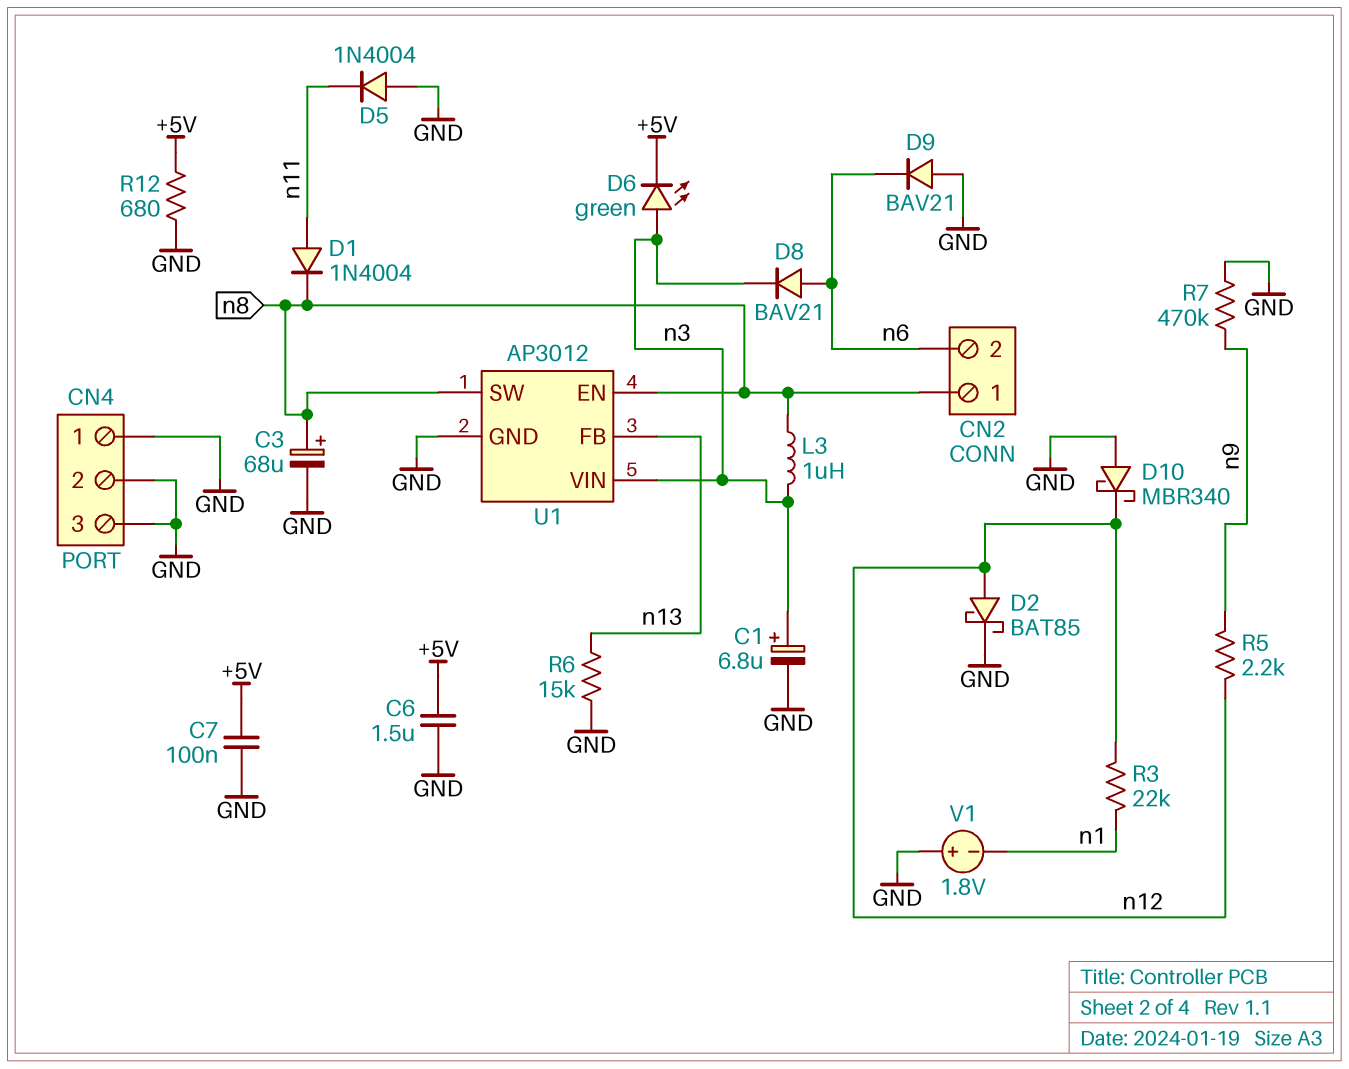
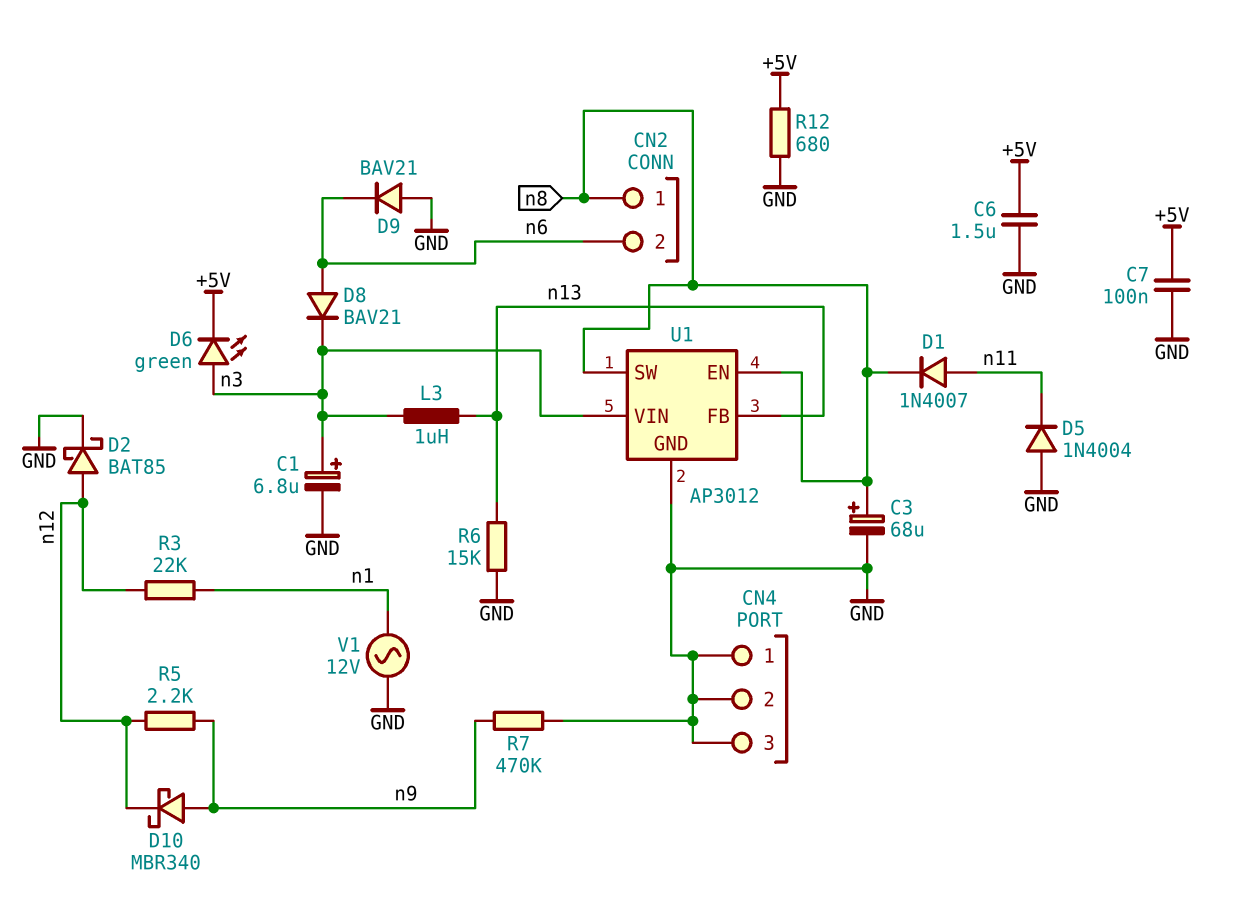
D1: diode 1N4004 (A n11, K n8) -> diode 1N4007 (A n11, K n8)
D10: schottky MBR340 (A GND, K n12) -> schottky MBR340 (A n9, K n12)
L3: 1uH (n3, n8) -> 1uH (n3, n13)
V1: 1.8V (plus GND, minus n1) -> AC 12V (GND, n1)

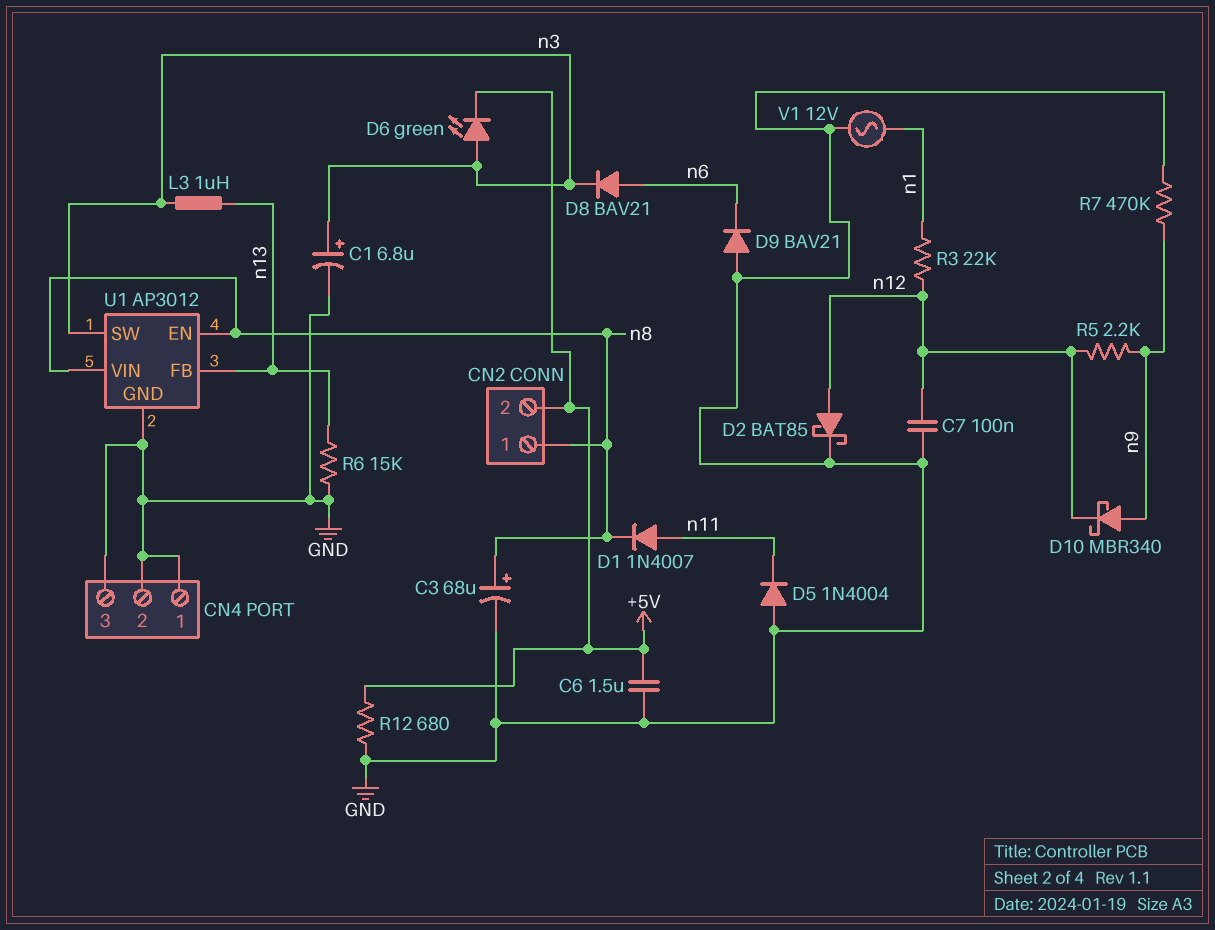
C7: 100nF (+5V, GND) -> 100nF (GND, n12)
CN2 pin 2: n6 -> +5V
U1 pin SW: n8 -> n3
U1 pin VIN: n3 -> n8

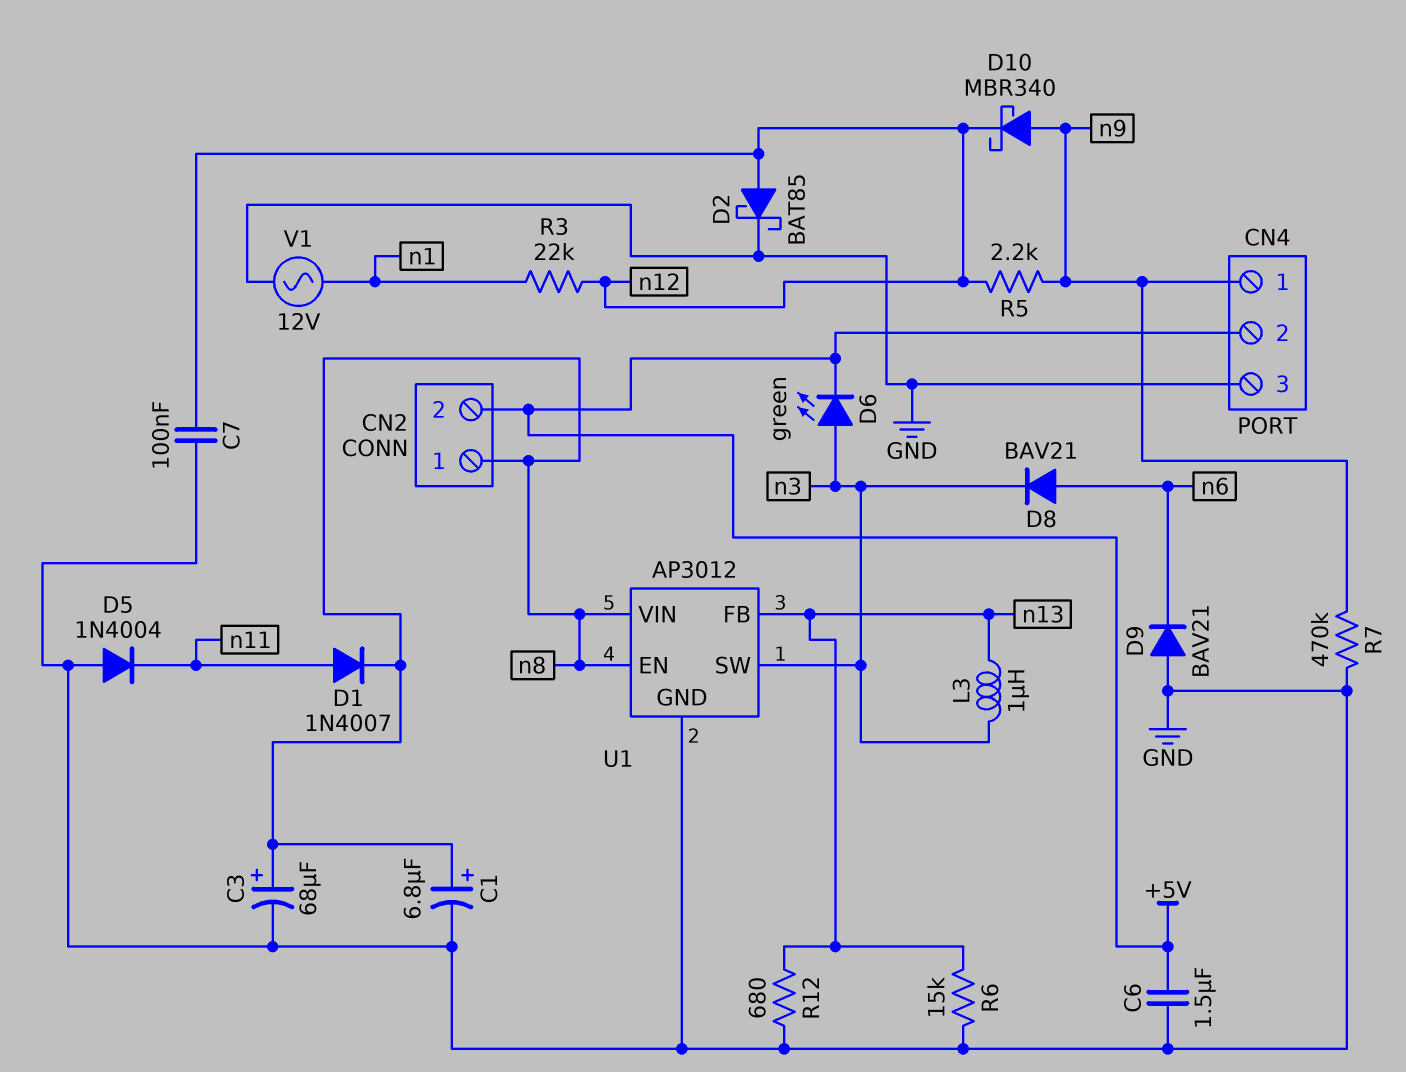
C1: 6.8uF (plus n3, minus GND) -> 6.8uF (plus n8, minus GND)
CN4 pin 1: GND -> n9
CN4 pin 2: GND -> +5V
R12: 680 (+5V, GND) -> 680 (GND, n13)

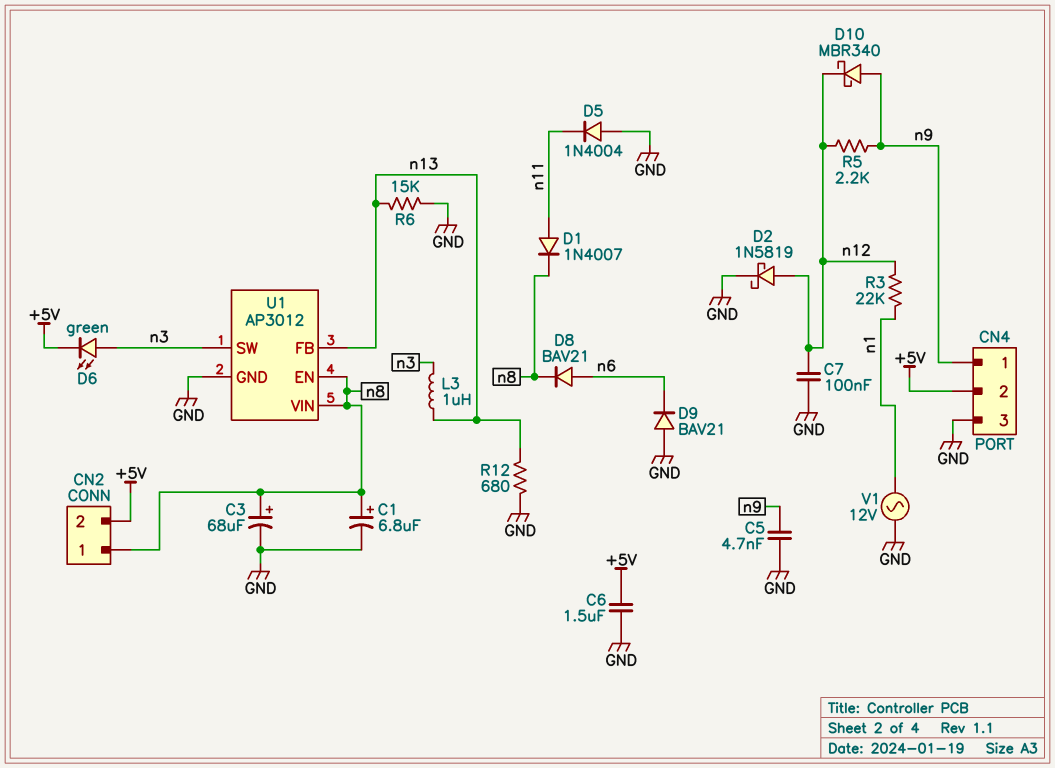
C5: none -> 4.7nF (GND, n9)
D2: schottky BAT85 (A n12, K GND) -> schottky 1N5819 (A n12, K GND)
D8: diode BAV21 (A n6, K n3) -> diode BAV21 (A n6, K n8)
R7: 470k (GND, n9) -> none

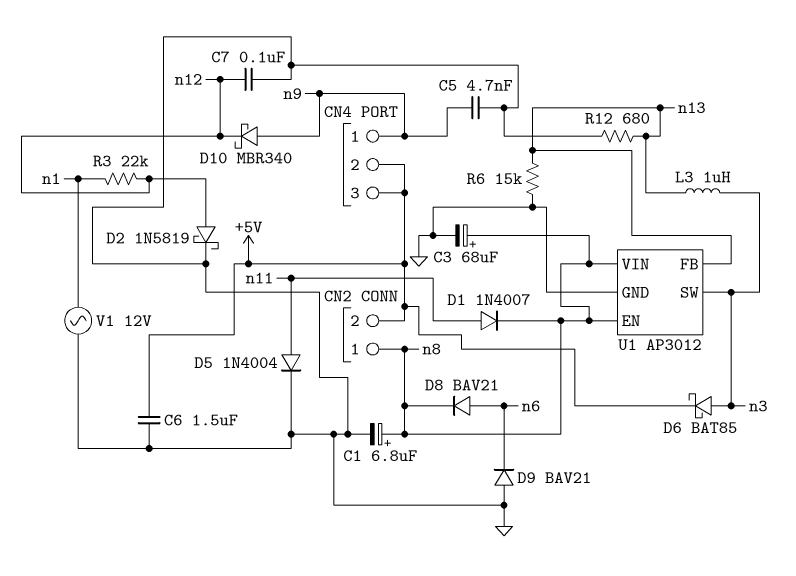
CN4 pin 3: GND -> +5V
D5: diode 1N4004 (A GND, K n11) -> diode 1N4004 (A n11, K GND)
D6: LED green (A n3, K +5V) -> schottky BAT85 (A n3, K +5V)
R5: 2.2k (n9, n12) -> none

